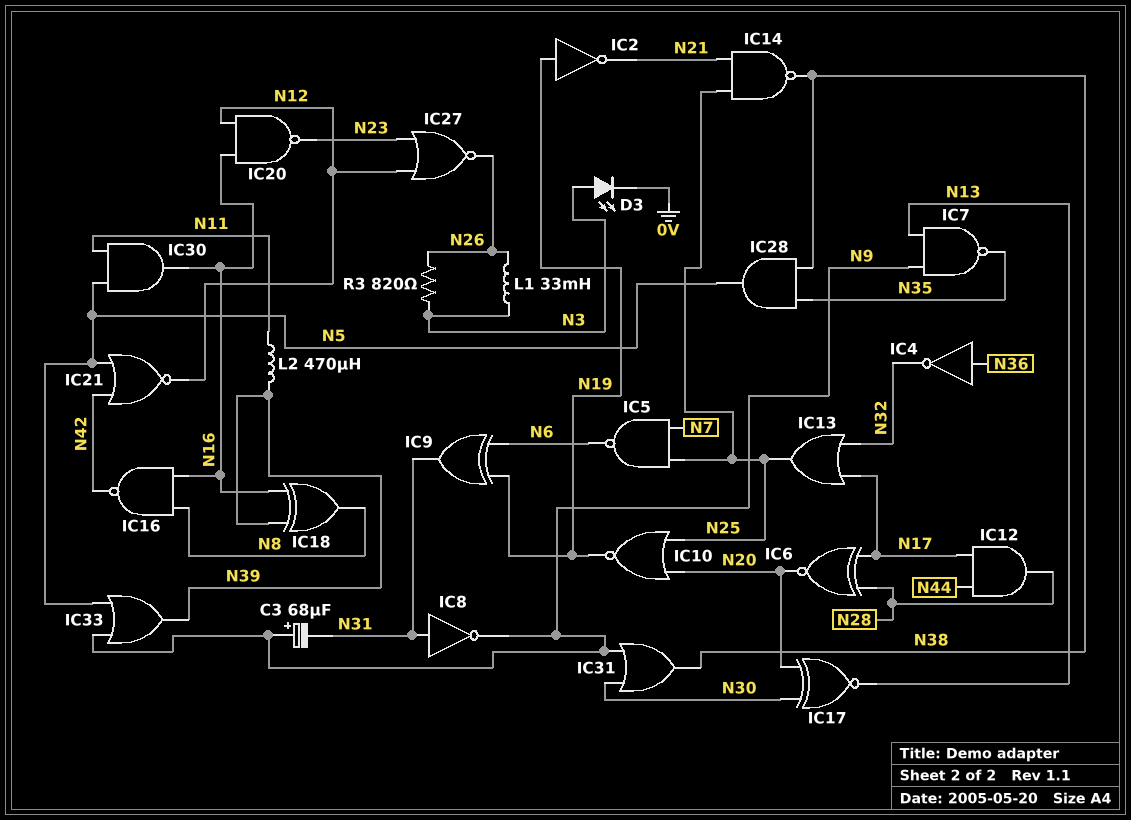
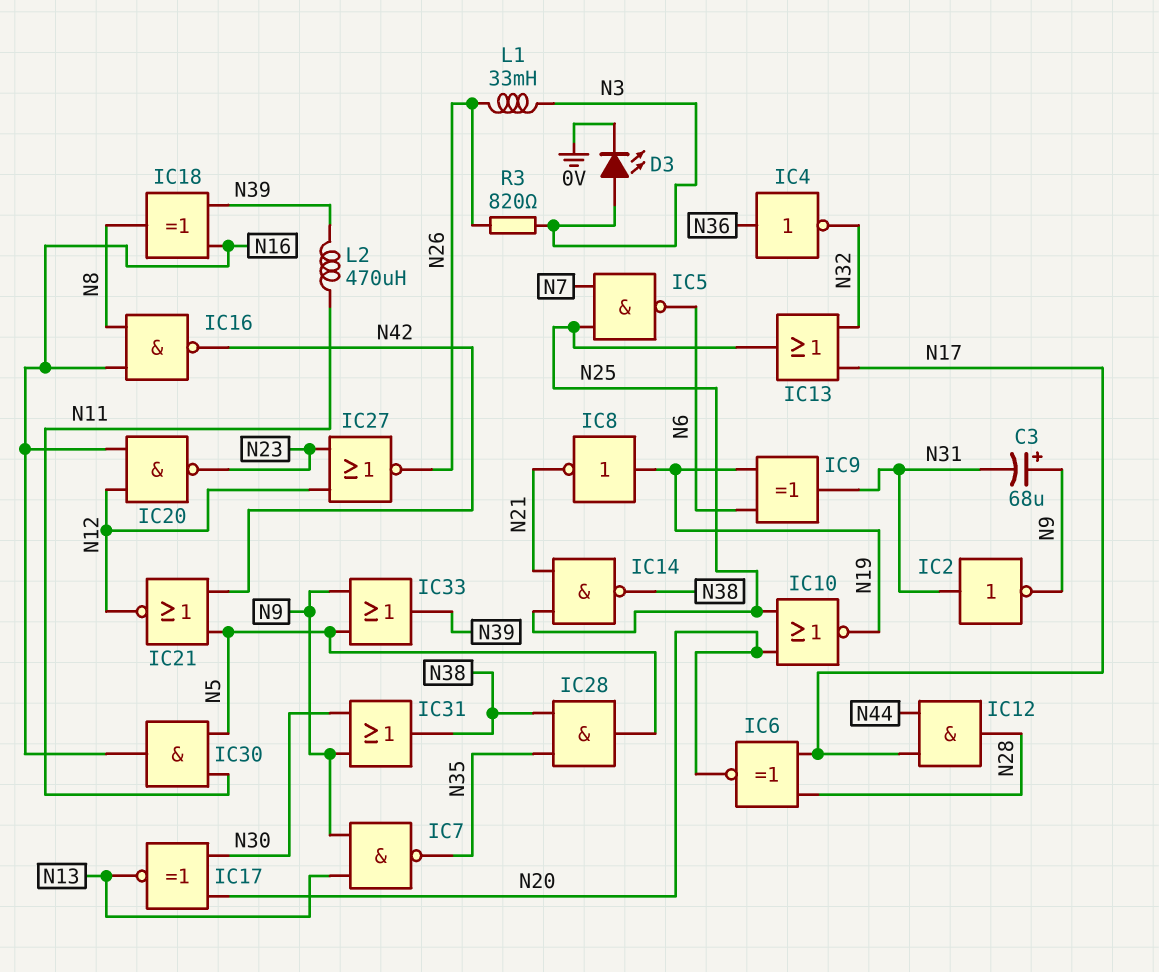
IC2: NOT (in N19, out N21) -> NOT (in N31, out N9)
IC8: NOT (in N31, out N9) -> NOT (in N19, out N21)

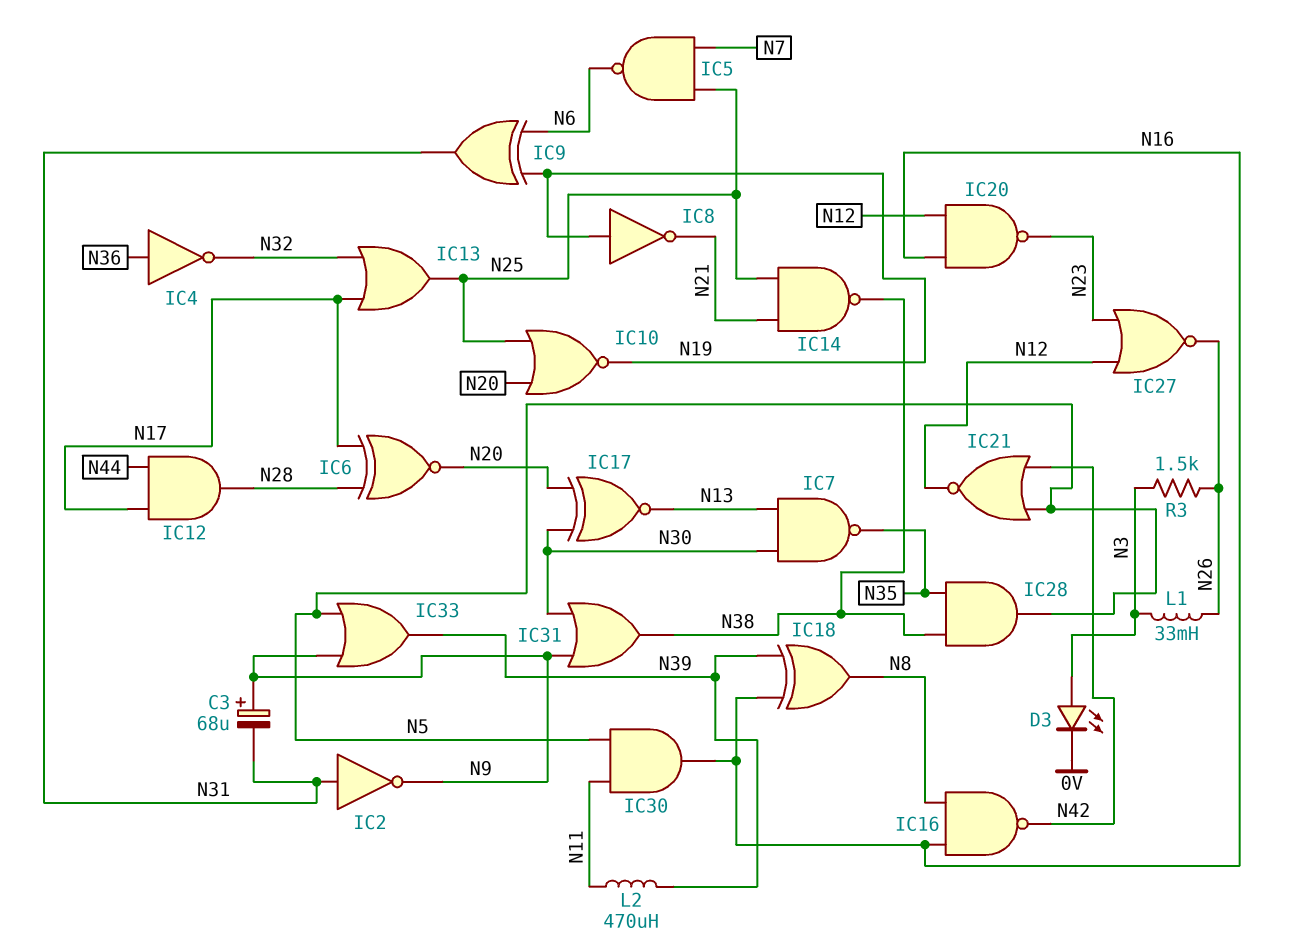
IC7: NAND (in N9, in N13, out N35) -> NAND (in N13, in N30, out N35)
R3: 820 (N3, N26) -> 1.5k (N3, N26)

